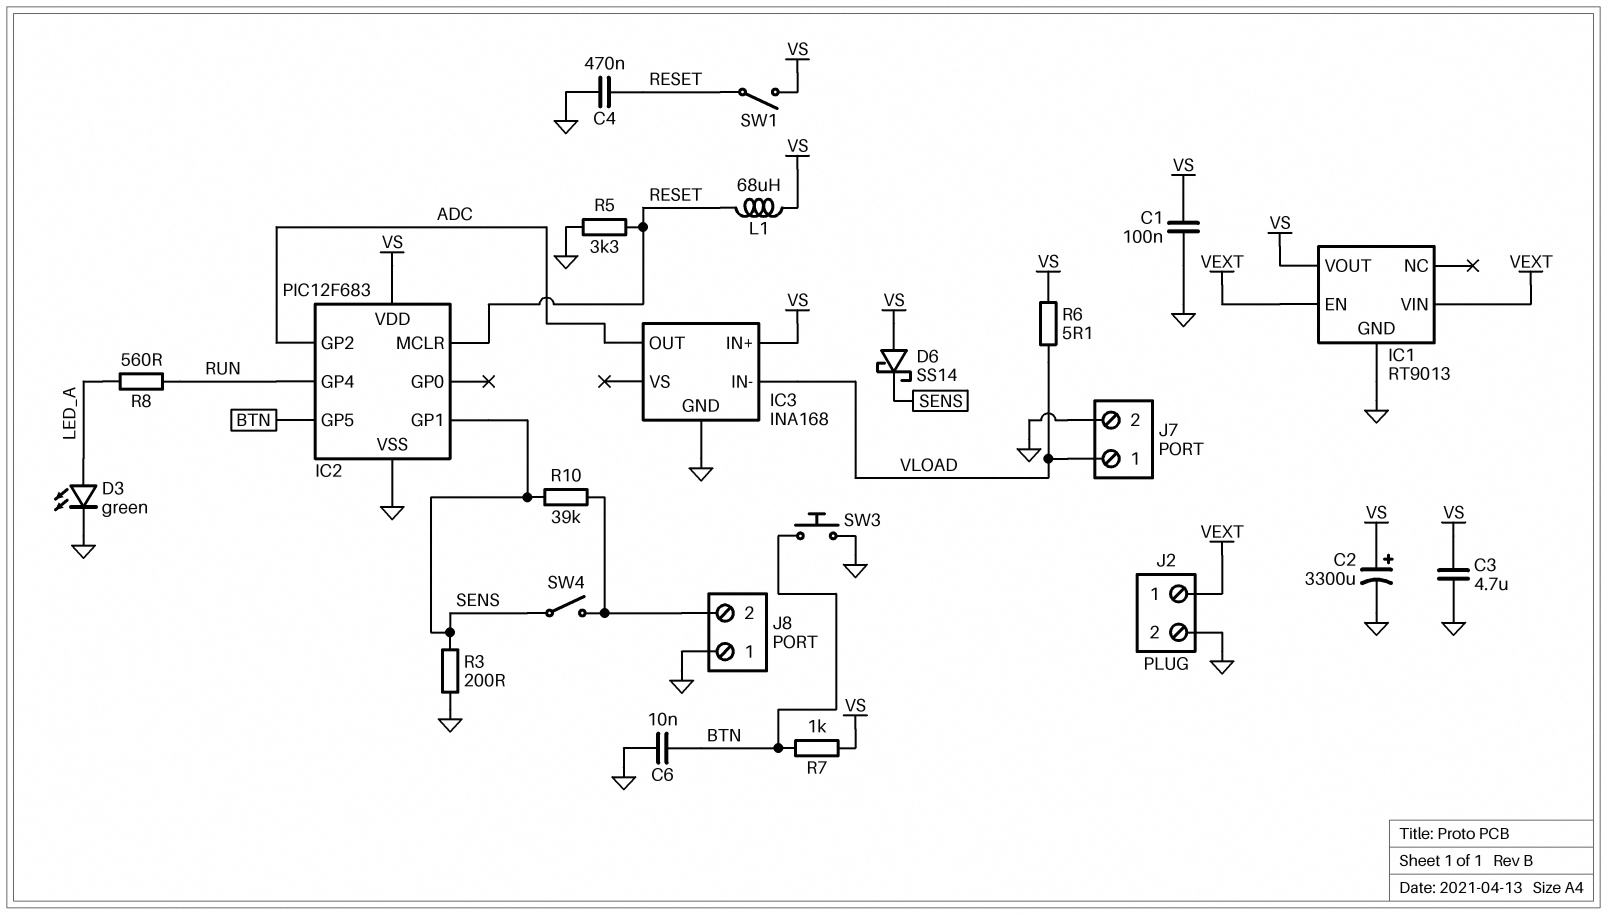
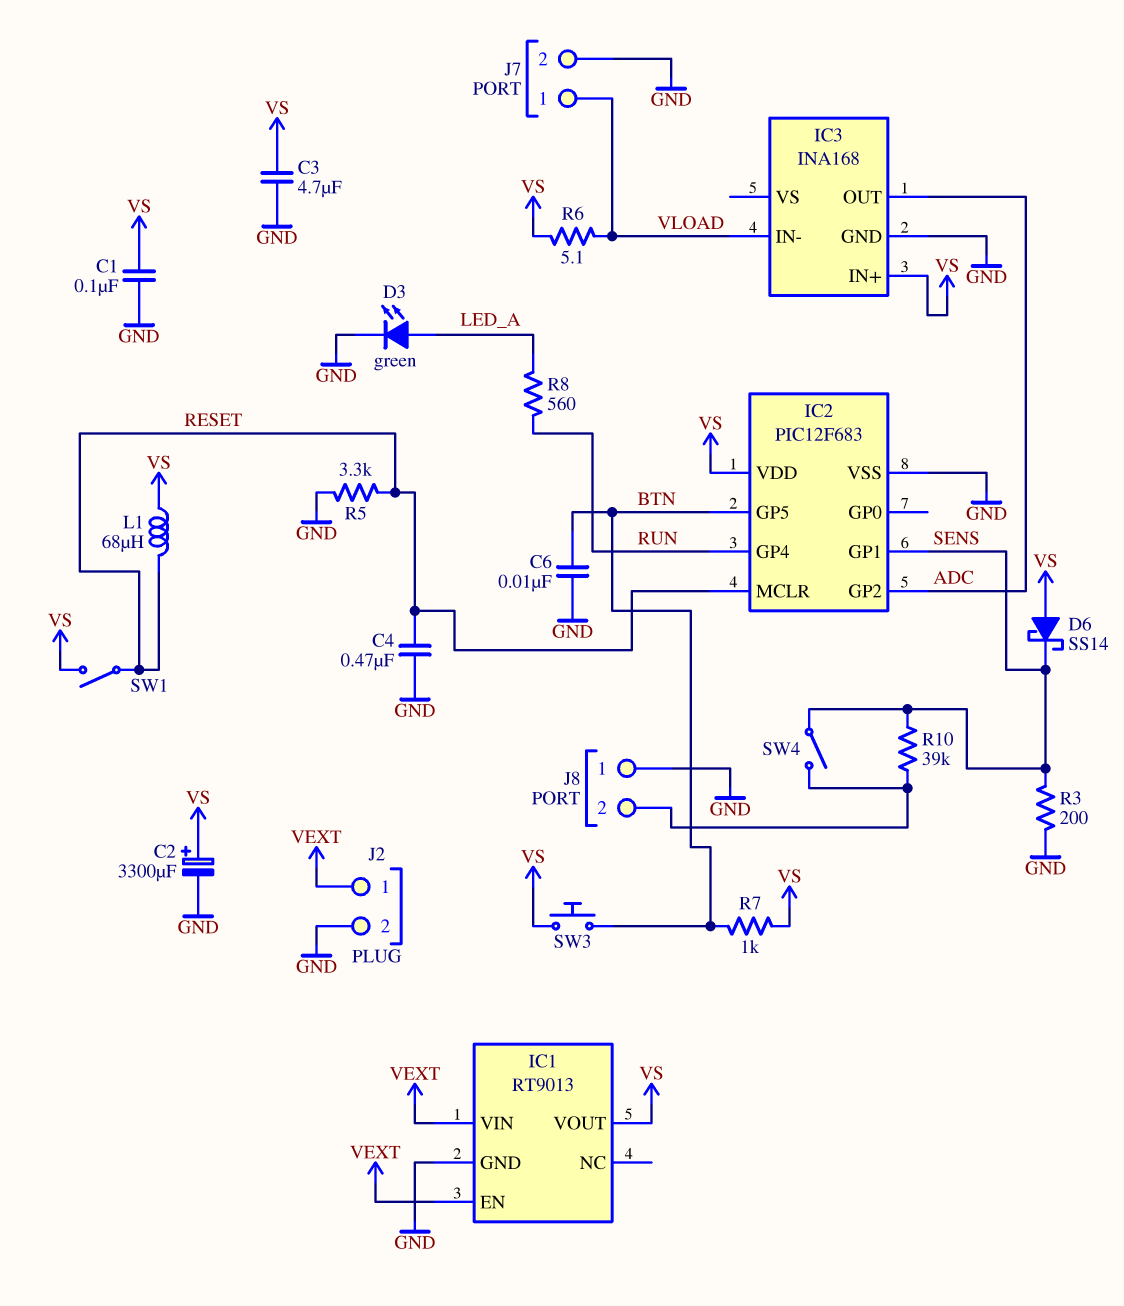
SW3: button (BTN, GND) -> button (BTN, VS)

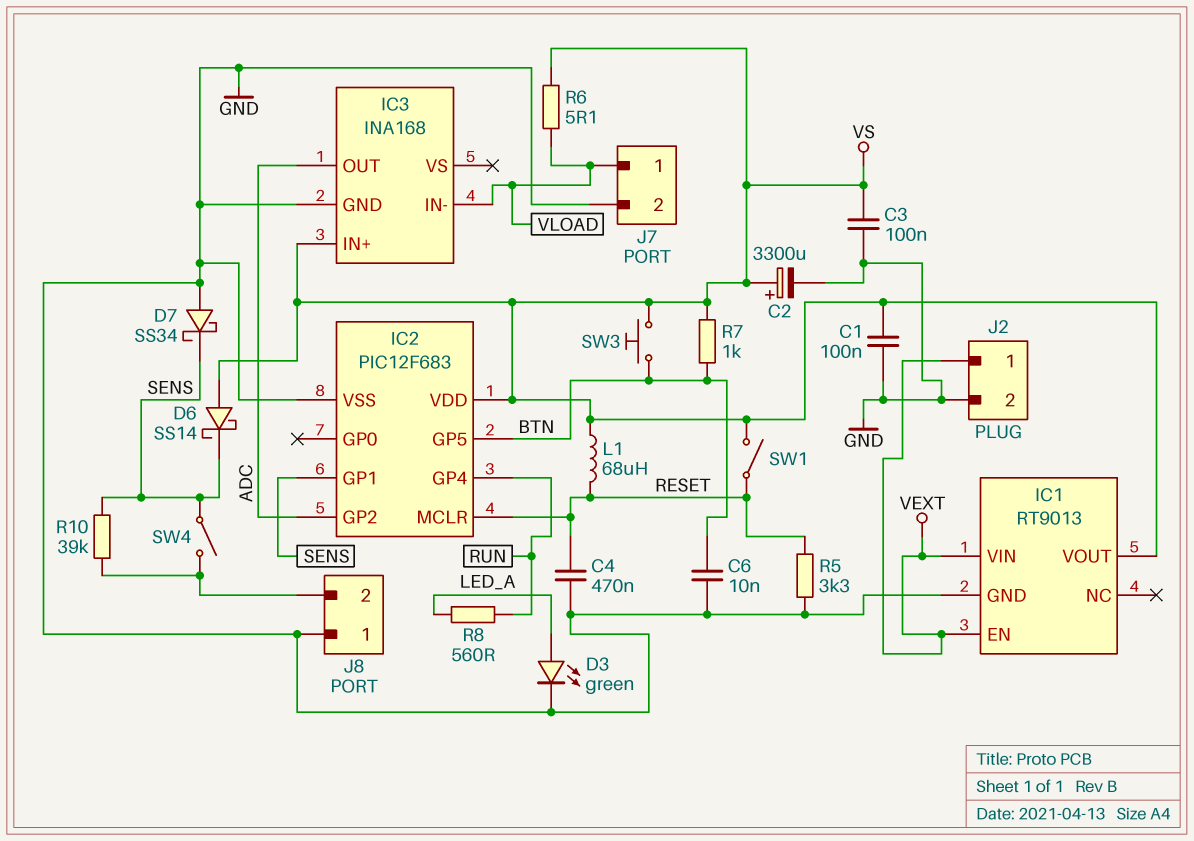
C3: 4.7uF (GND, VS) -> 100nF (GND, VS)
D7: none -> schottky SS34 (A GND, K SENS)
R3: 200 (GND, SENS) -> none

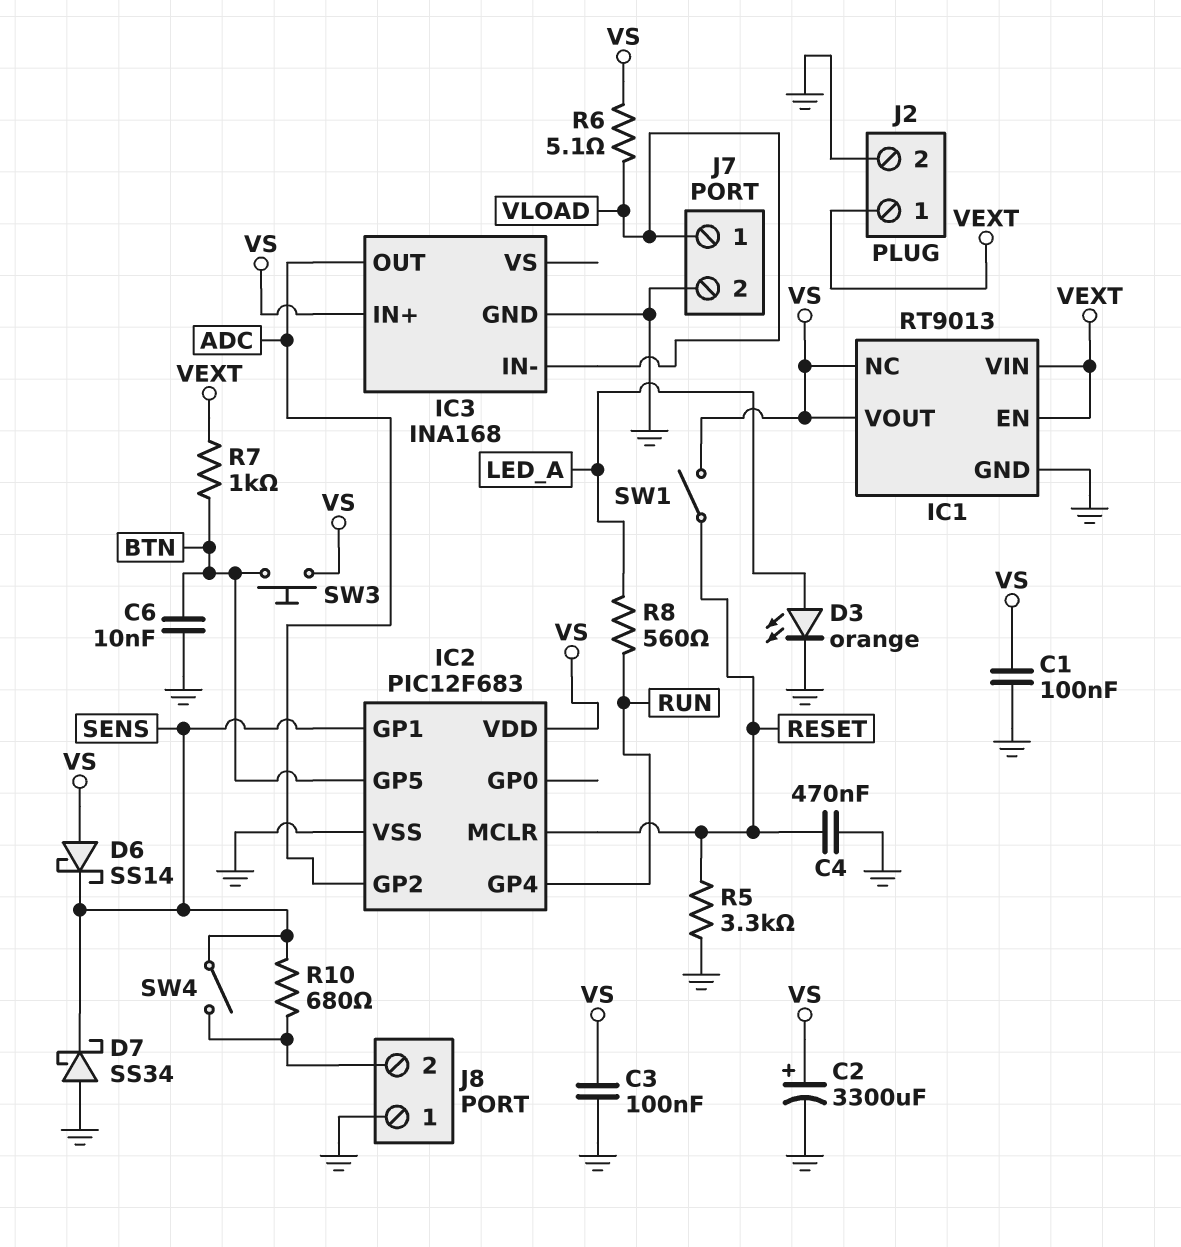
D3: LED green (A LED_A, K GND) -> LED orange (A LED_A, K GND)
IC1 pin NC: none -> VS
L1: 68uH (RESET, VS) -> none
R7: 1k (BTN, VS) -> 1k (BTN, VEXT)
R10: 39k (J8/2, SENS) -> 680 (J8/2, SENS)

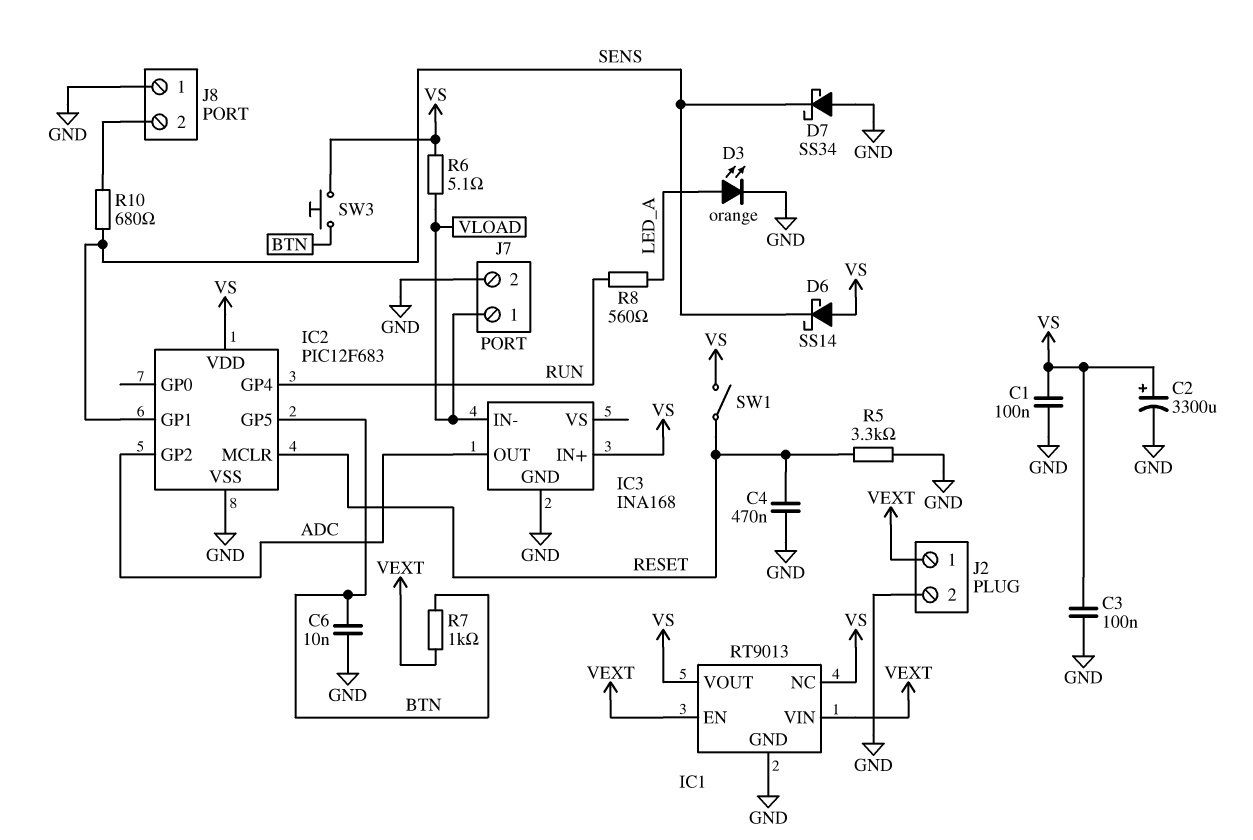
SW4: switch (J8/2, SENS) -> none

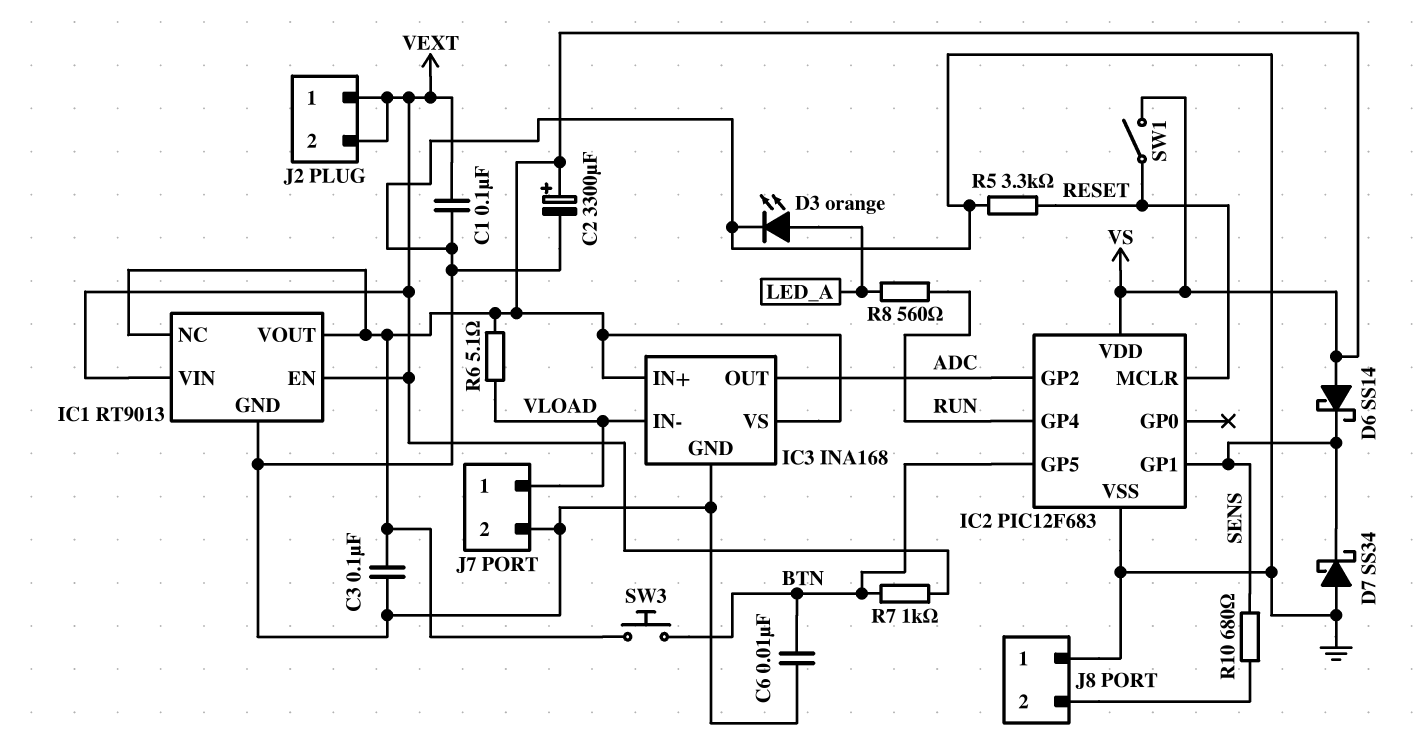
C1: 100nF (GND, VS) -> 100nF (GND, VEXT)
C4: 470nF (GND, RESET) -> none
IC3 pin VS: none -> VS
J2 pin 2: GND -> VEXT

